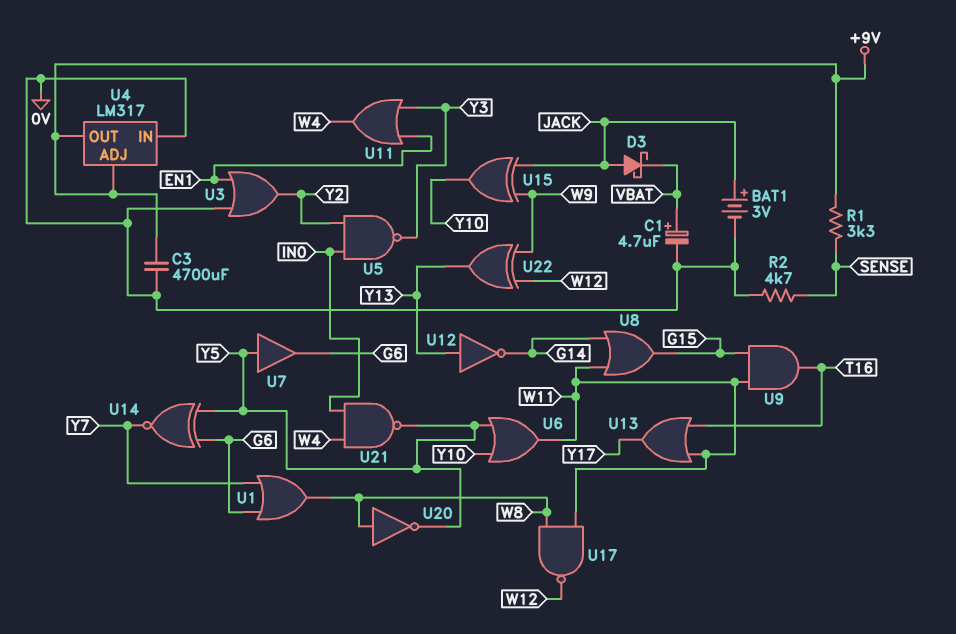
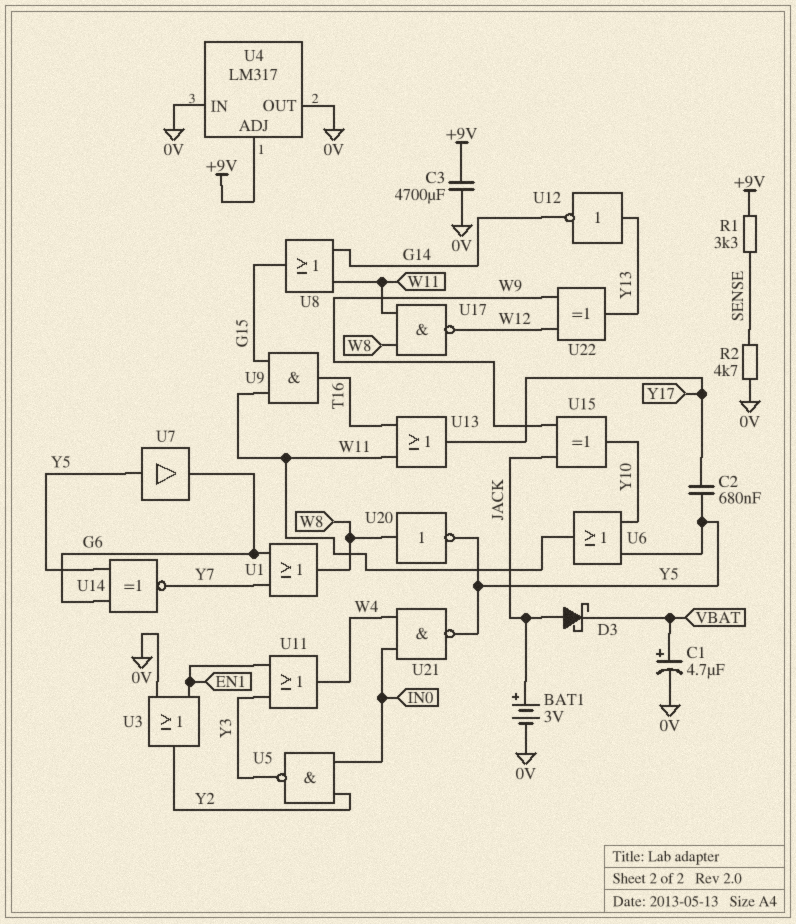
C2: none -> 680nF (Y5, Y17)
U4 pin OUT: +9V -> 0V

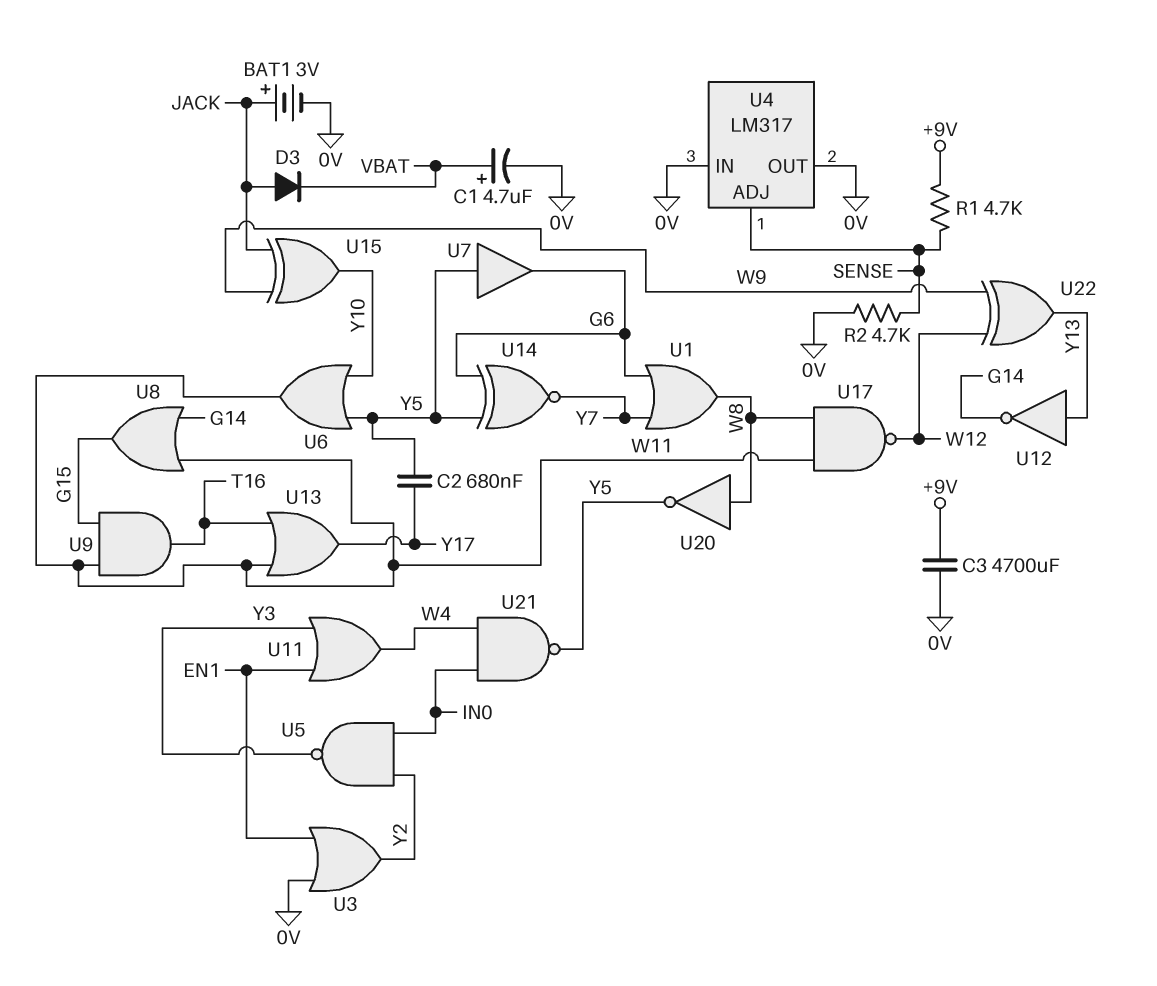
D3: schottky (A JACK, K VBAT) -> diode (A JACK, K VBAT)
R1: 3.3k (+9V, SENSE) -> 4.7k (+9V, SENSE)
U4 pin ADJ: +9V -> SENSE

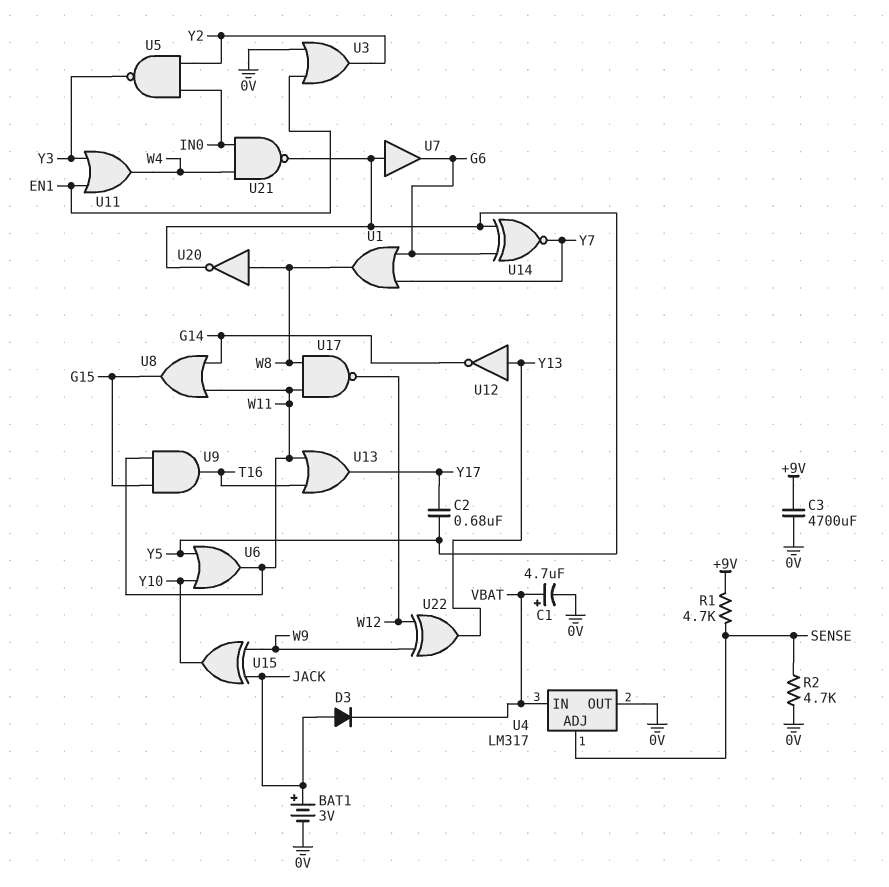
U4 pin IN: 0V -> VBAT

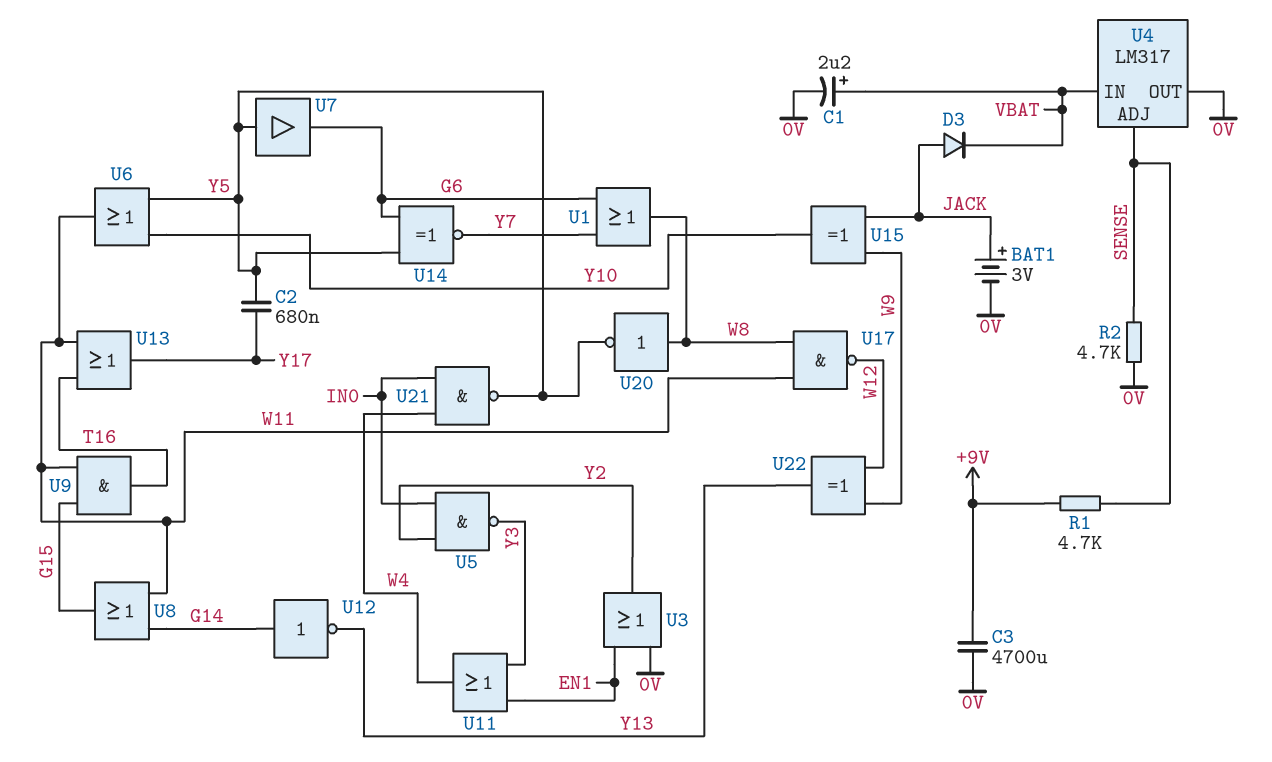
C1: 4.7uF (plus VBAT, minus 0V) -> 2.2uF (plus VBAT, minus 0V)
U12: NOT (in Y13, out G14) -> NOT (in G14, out Y13)

